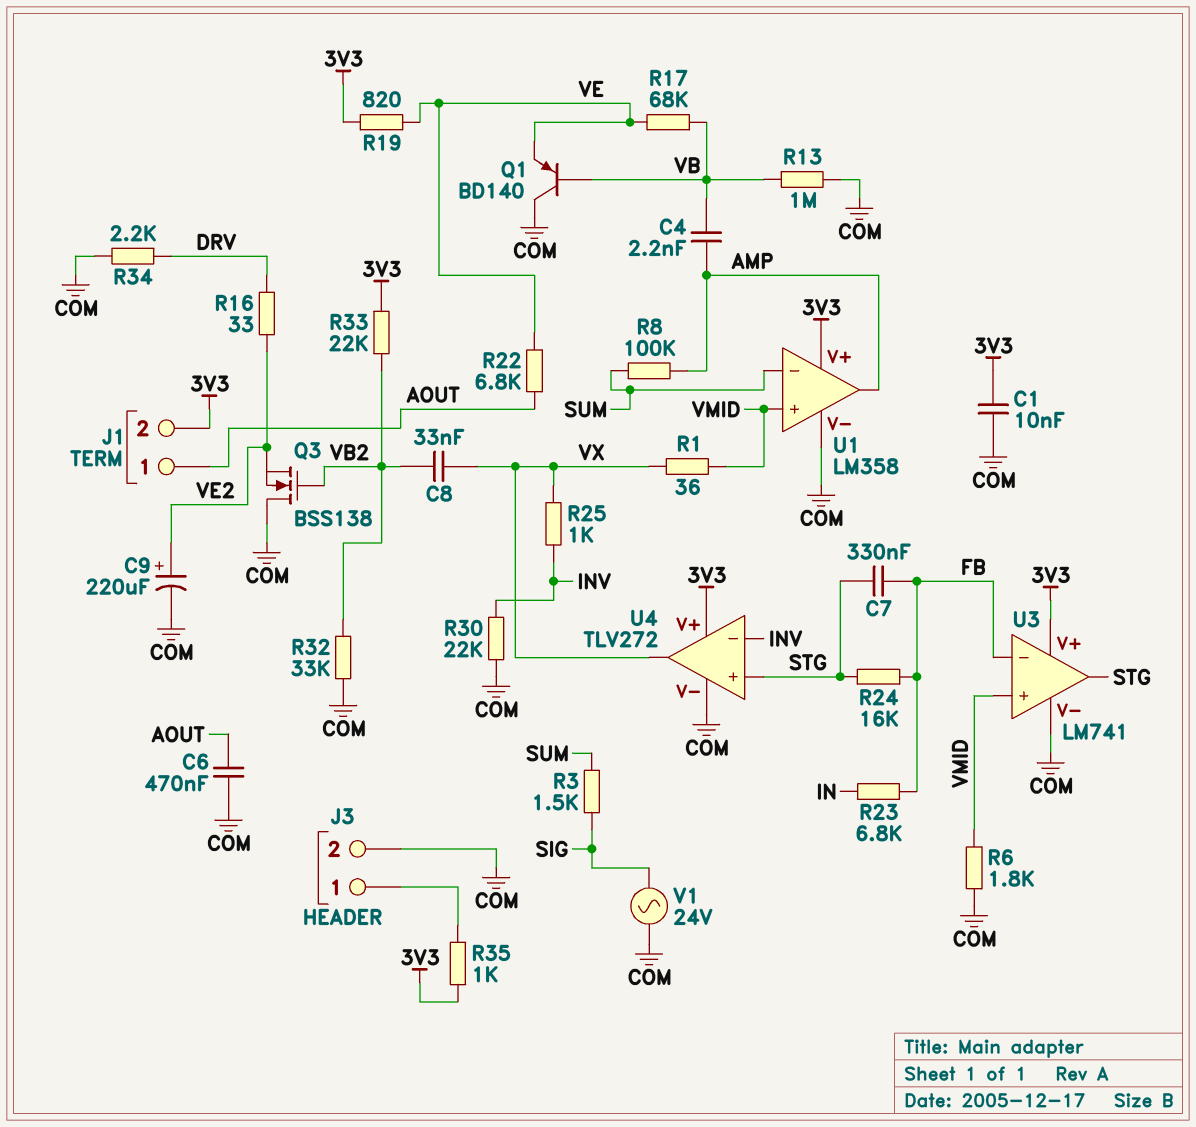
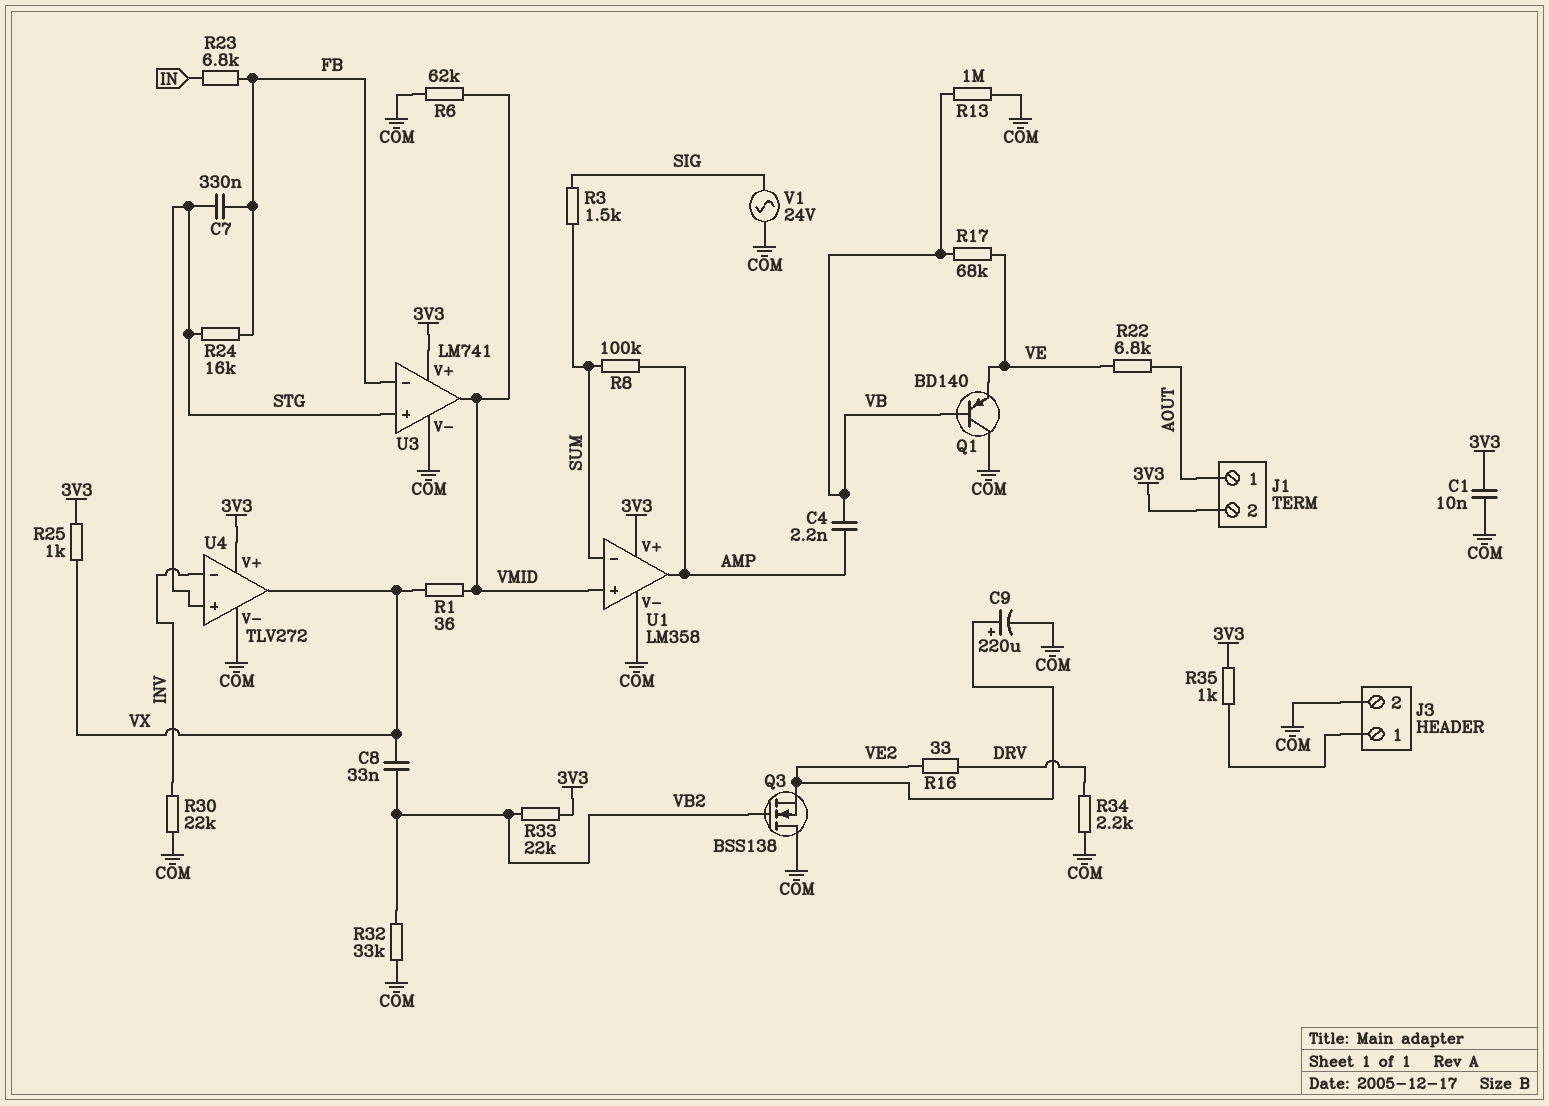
C6: 470nF (AOUT, COM) -> none
R6: 1.8k (COM, VMID) -> 62k (COM, VMID)
R19: 820 (3V3, VE) -> none
R25: 1k (INV, VX) -> 1k (3V3, VX)
U3 pin in+: VMID -> STG
U3 pin out: STG -> VMID

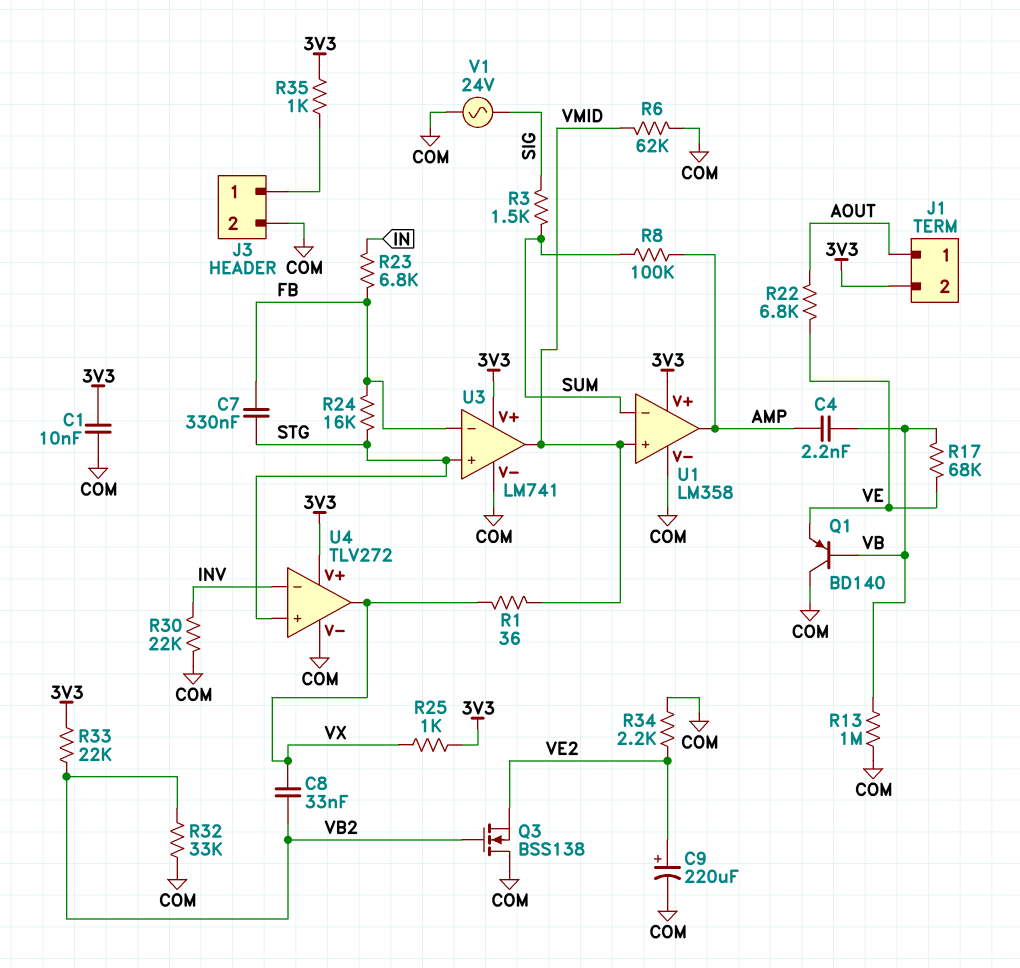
R16: 33 (DRV, VE2) -> none
R34: 2.2k (COM, DRV) -> 2.2k (COM, VE2)

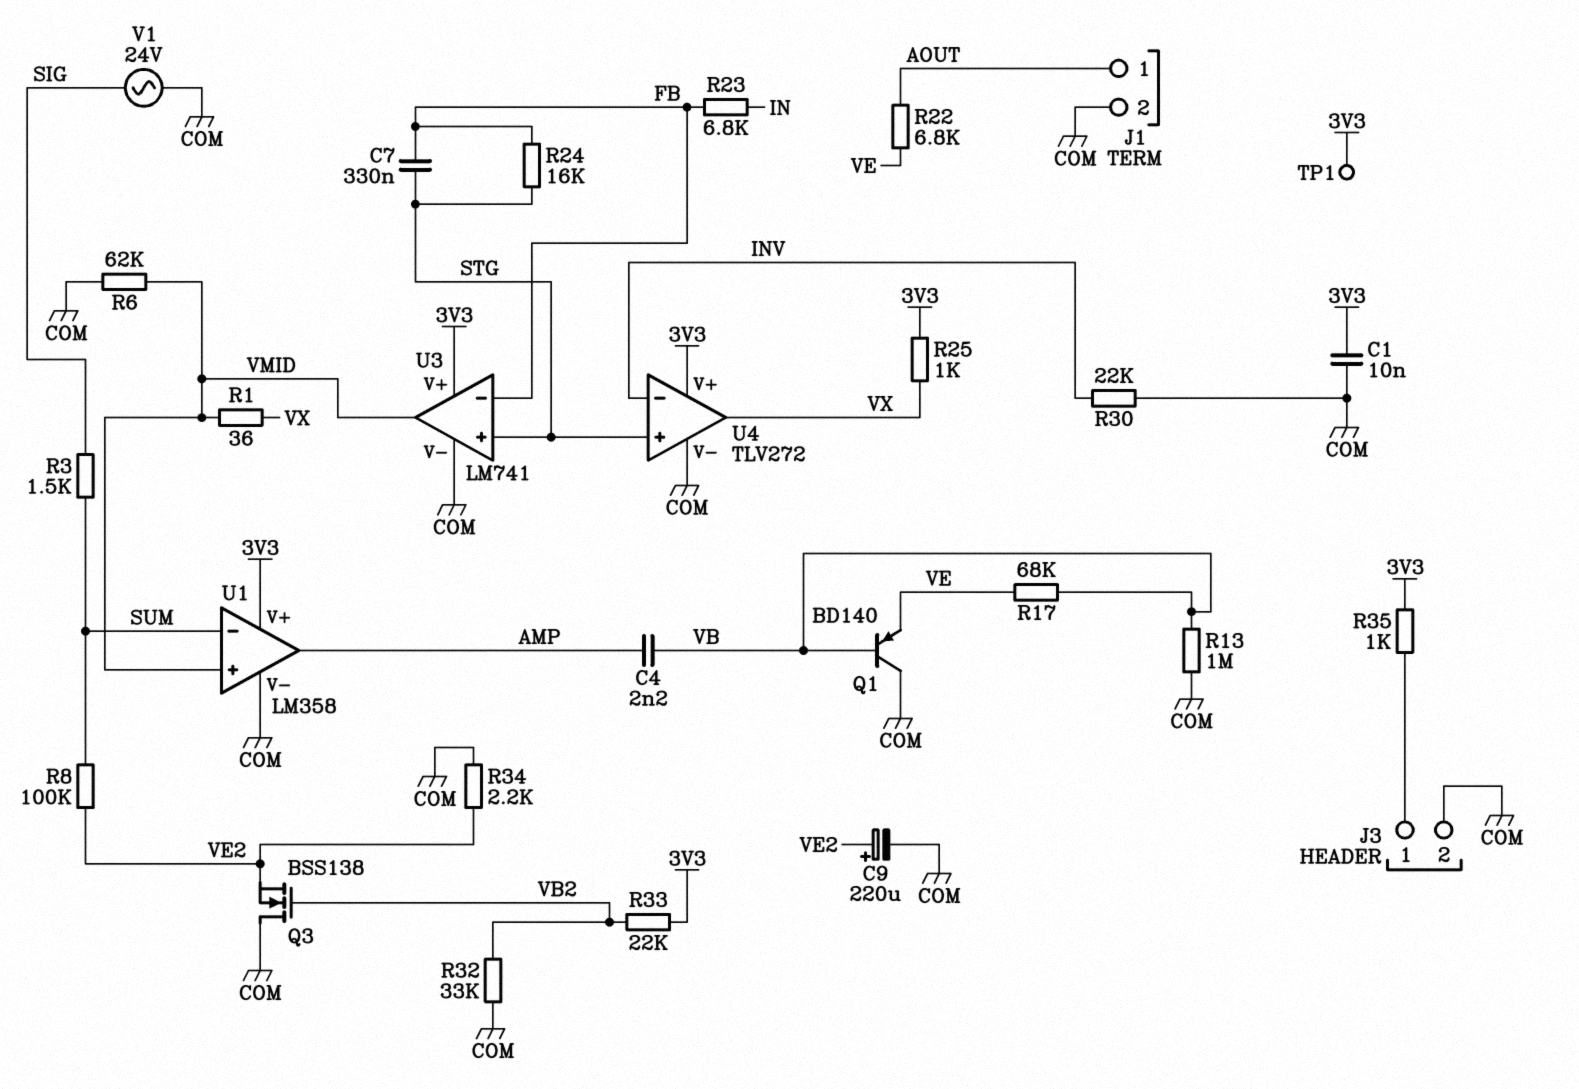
C8: 33nF (VB2, VX) -> none
J1 pin 2: 3V3 -> COM
R8: 100k (AMP, SUM) -> 100k (SUM, VE2)
TP1: none -> test point (3V3)

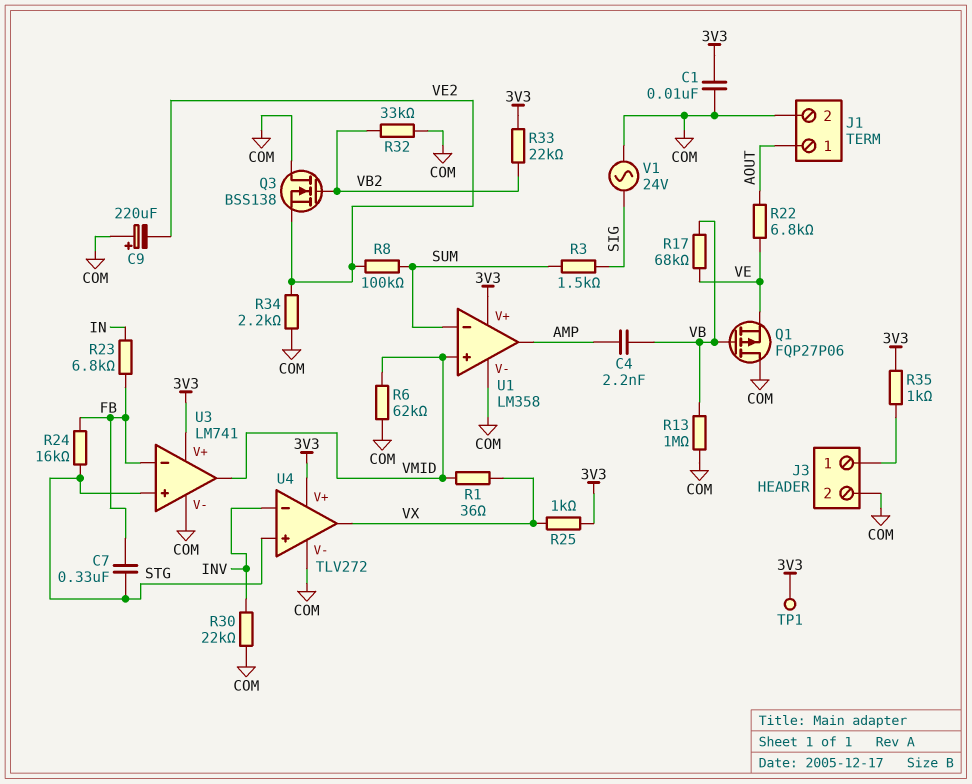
C9: 220uF (plus VE2, minus COM) -> 220uF (plus COM, minus VE2)
Q1: PNP BD140 (B VB, C COM, E VE) -> PMOS FQP27P06 (G VB, D COM, S VE)

